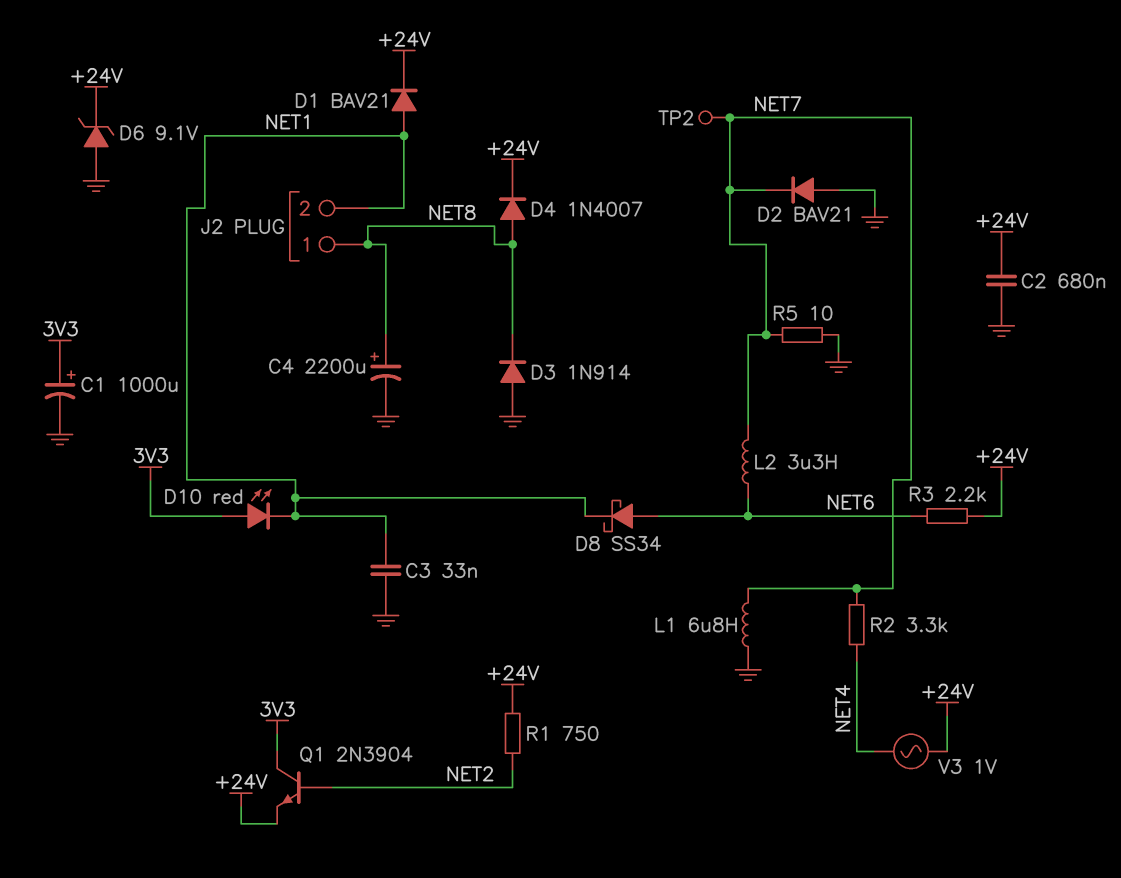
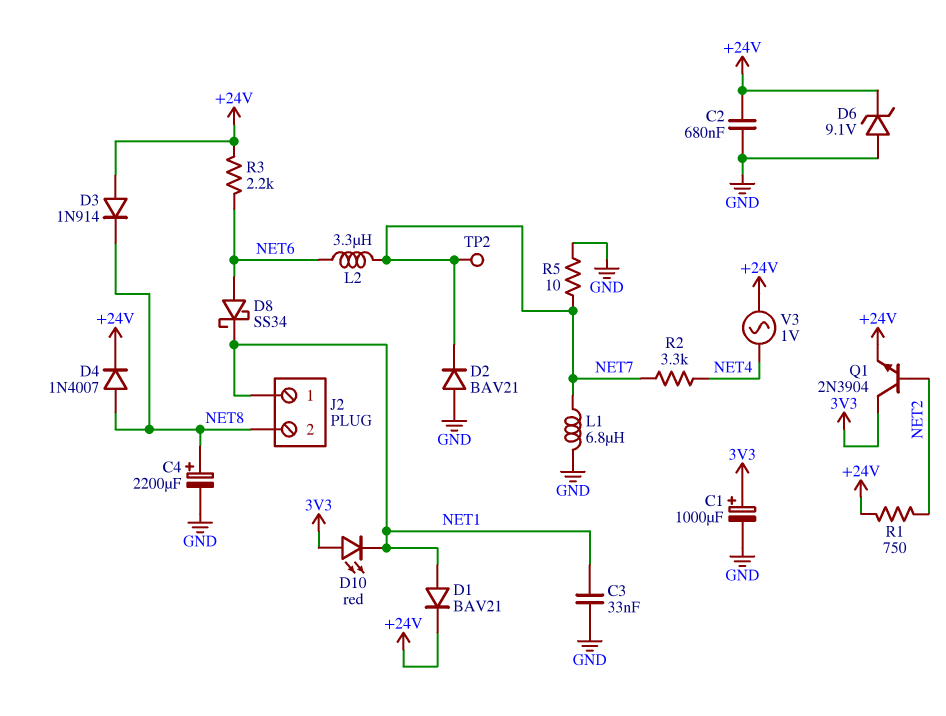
D3: diode 1N914 (A GND, K NET8) -> diode 1N914 (A +24V, K NET8)
J2 pin 1: NET8 -> NET1
J2 pin 2: NET1 -> NET8

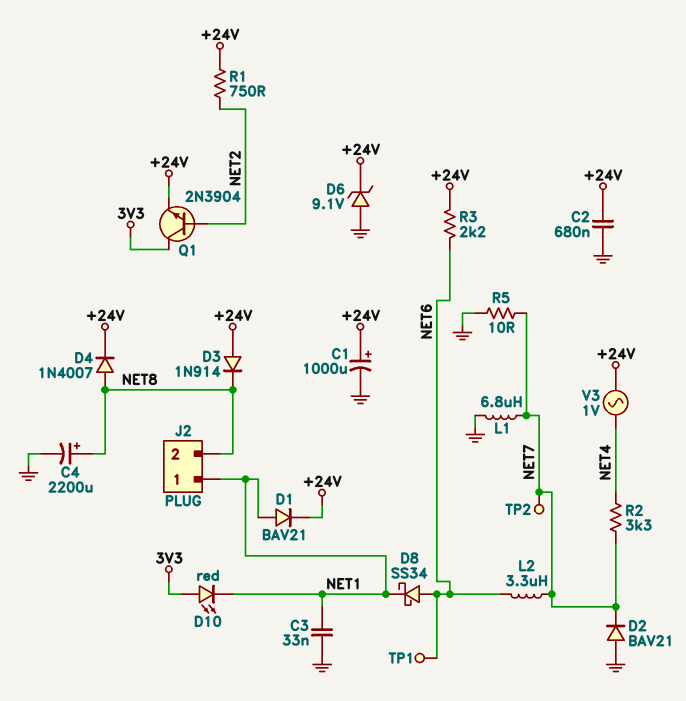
C1: 1000uF (plus 3V3, minus GND) -> 1000uF (plus +24V, minus GND)
TP1: none -> test point (NET6)

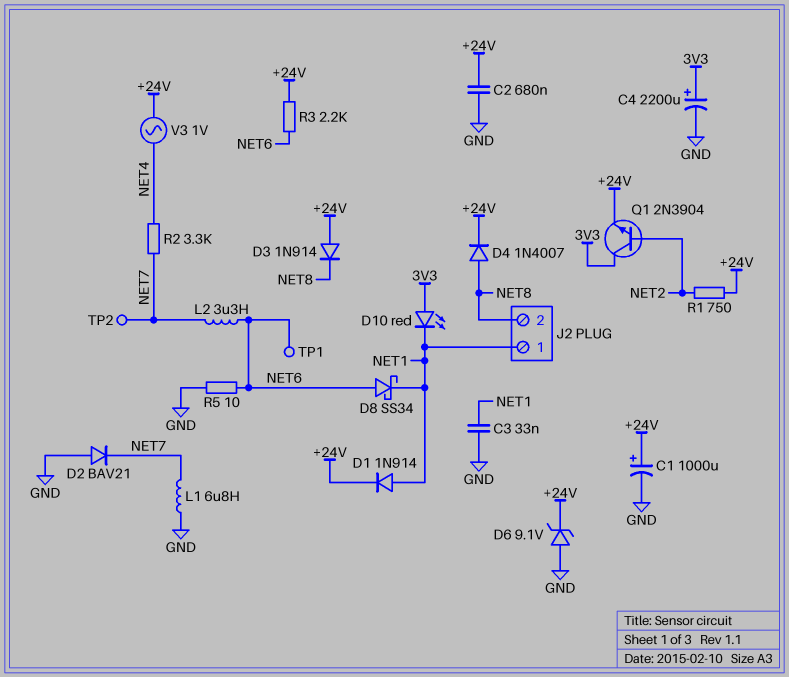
C4: 2200uF (plus NET8, minus GND) -> 2200uF (plus 3V3, minus GND)
D1: diode BAV21 (A NET1, K +24V) -> diode 1N914 (A NET1, K +24V)
R5: 10 (GND, NET7) -> 10 (GND, NET6)

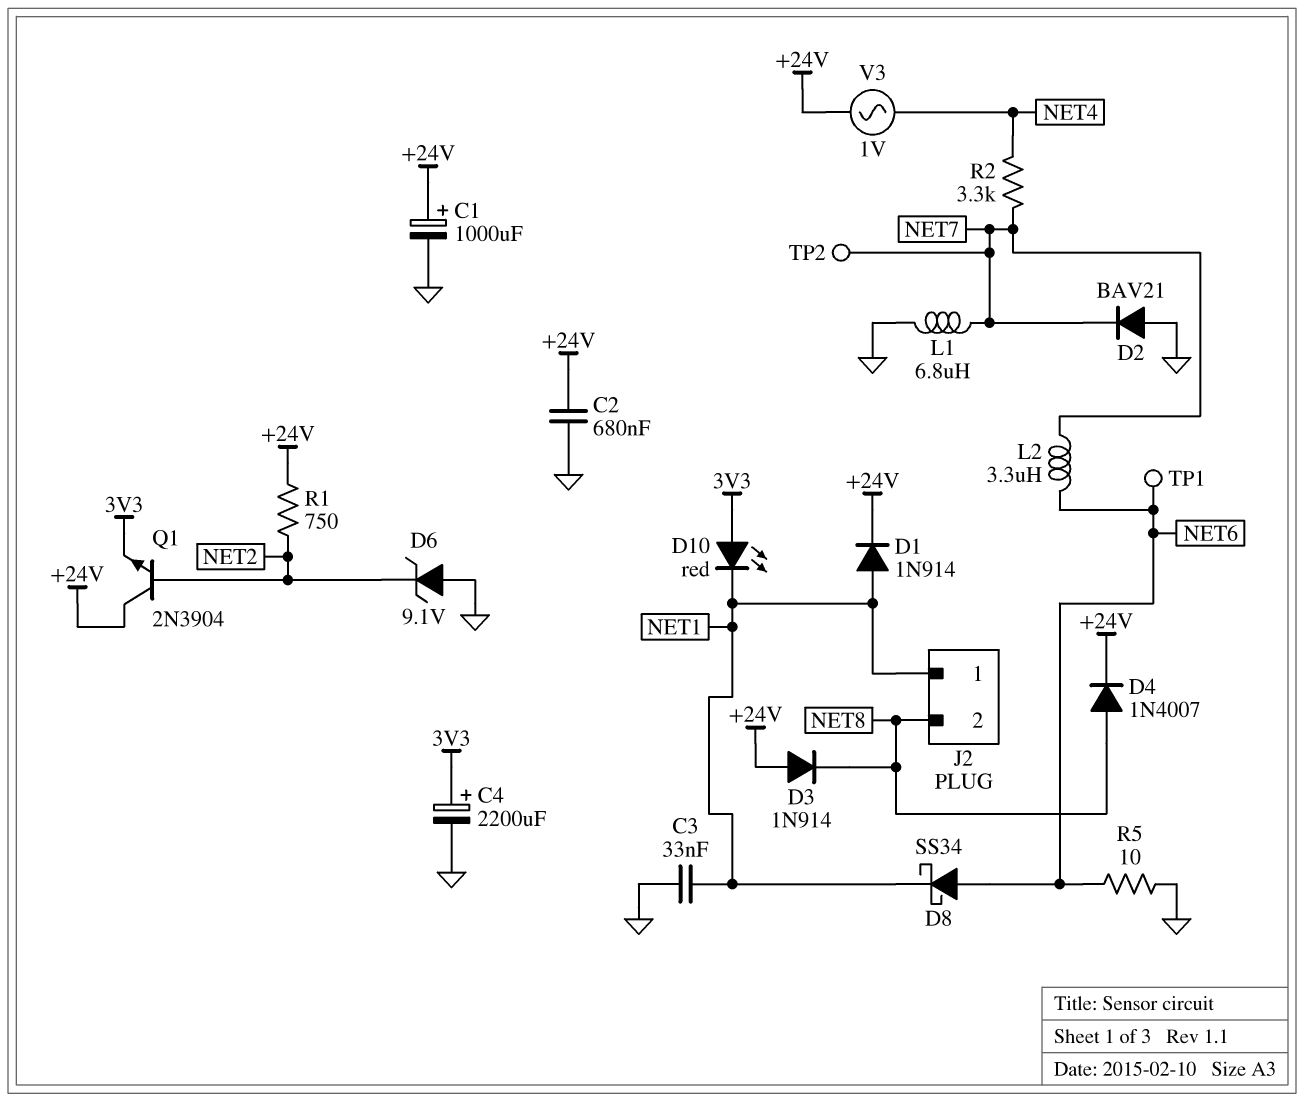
D6: zener 9.1V (A GND, K +24V) -> zener 9.1V (A GND, K NET2)
Q1: NPN 2N3904 (B NET2, C 3V3, E +24V) -> NPN 2N3904 (B NET2, C +24V, E 3V3)
R3: 2.2k (+24V, NET6) -> none

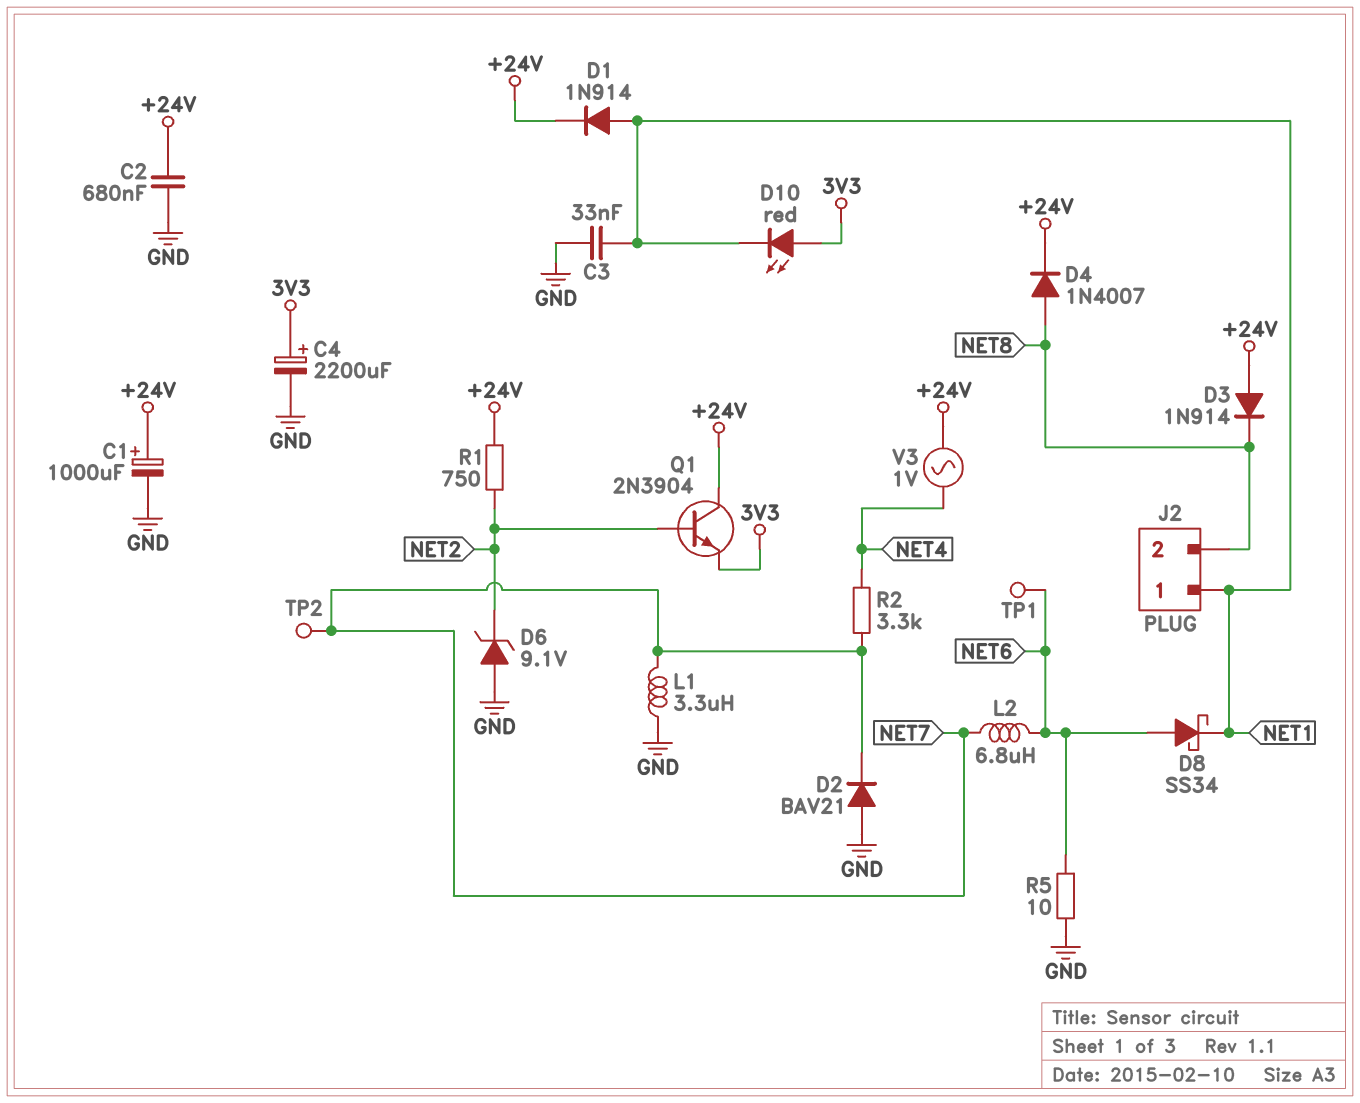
L1: 6.8uH (GND, NET7) -> 3.3uH (GND, NET7)
L2: 3.3uH (NET6, NET7) -> 6.8uH (NET6, NET7)

